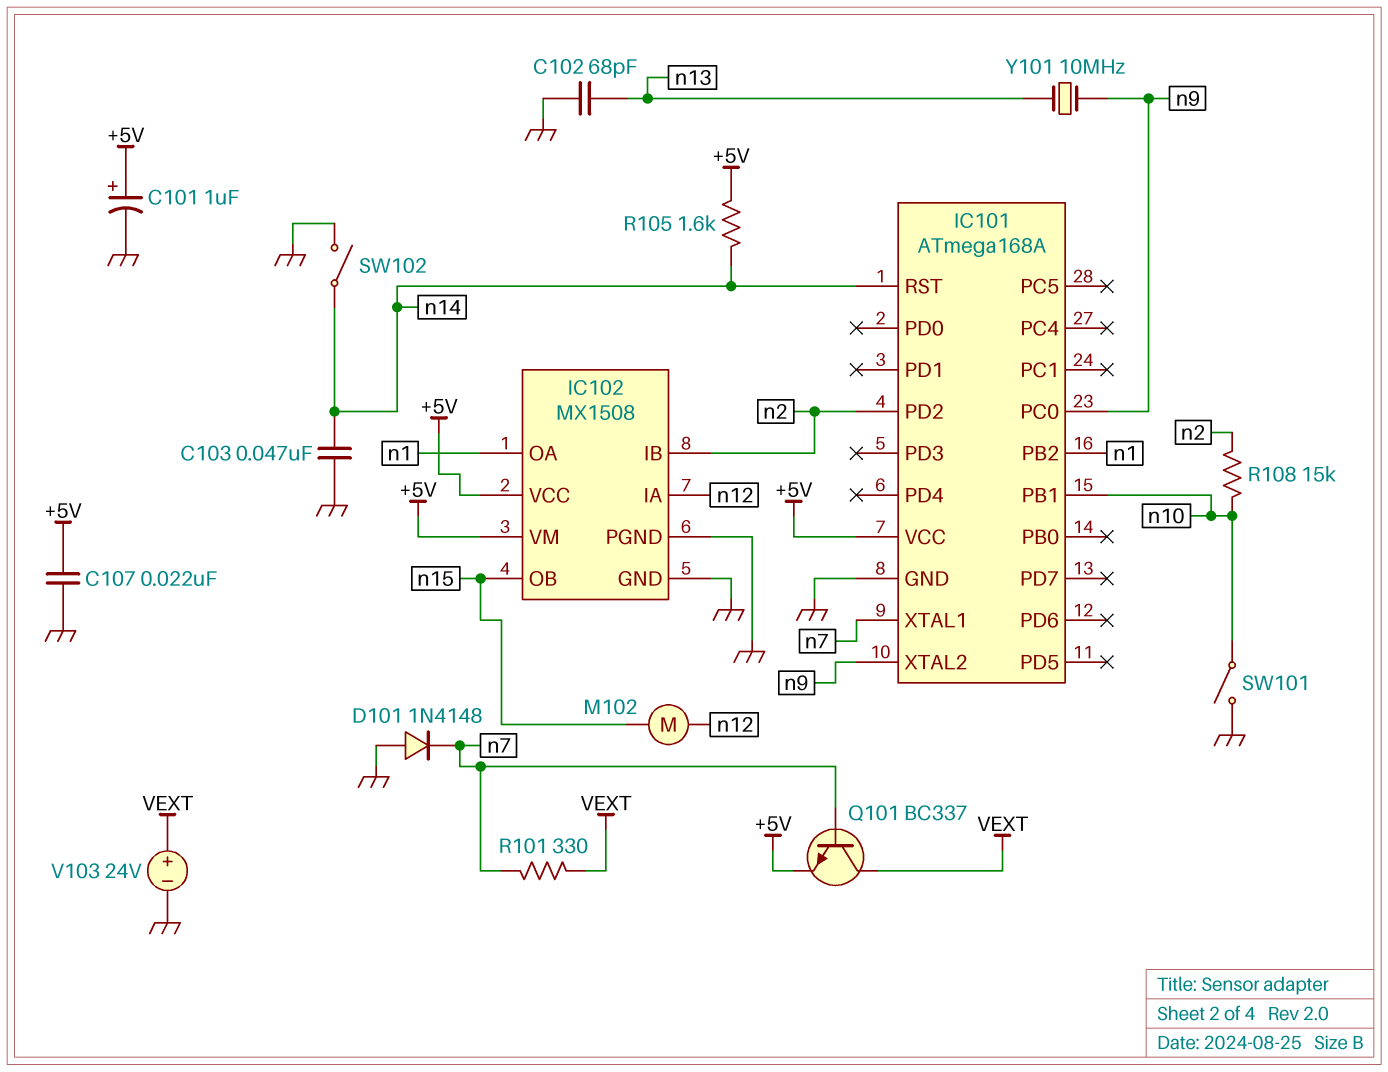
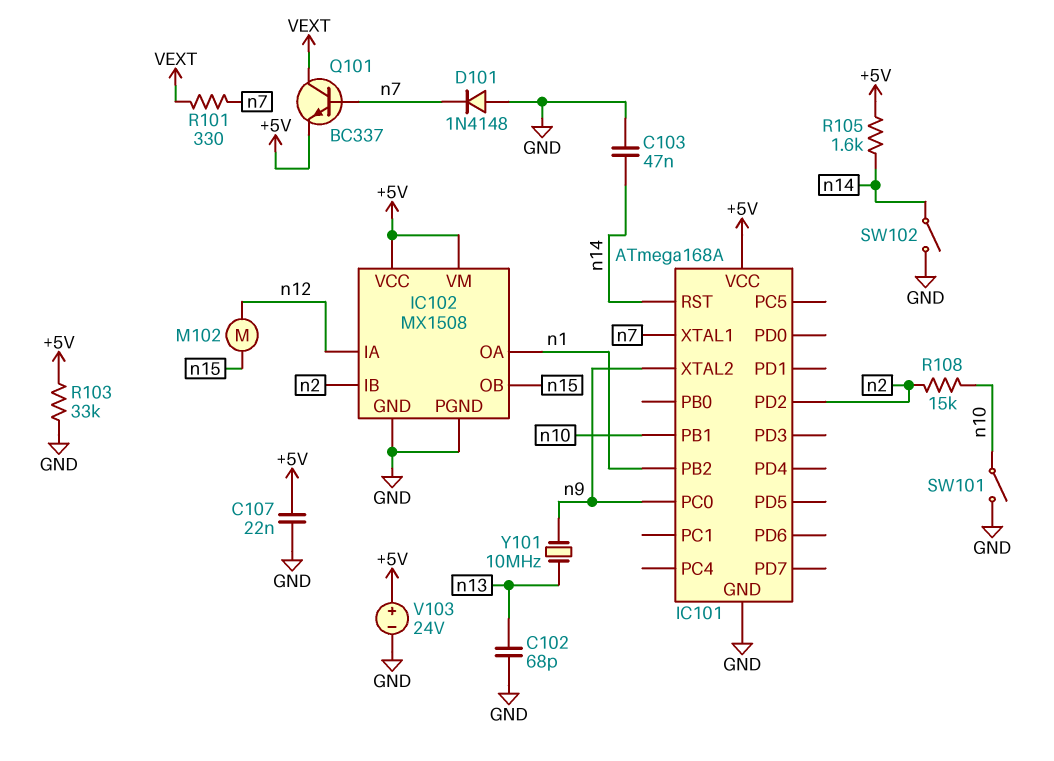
C101: 1uF (plus +5V, minus GND) -> none
R103: none -> 33k (+5V, GND)
V103: 24V (plus VEXT, minus GND) -> 24V (plus +5V, minus GND)

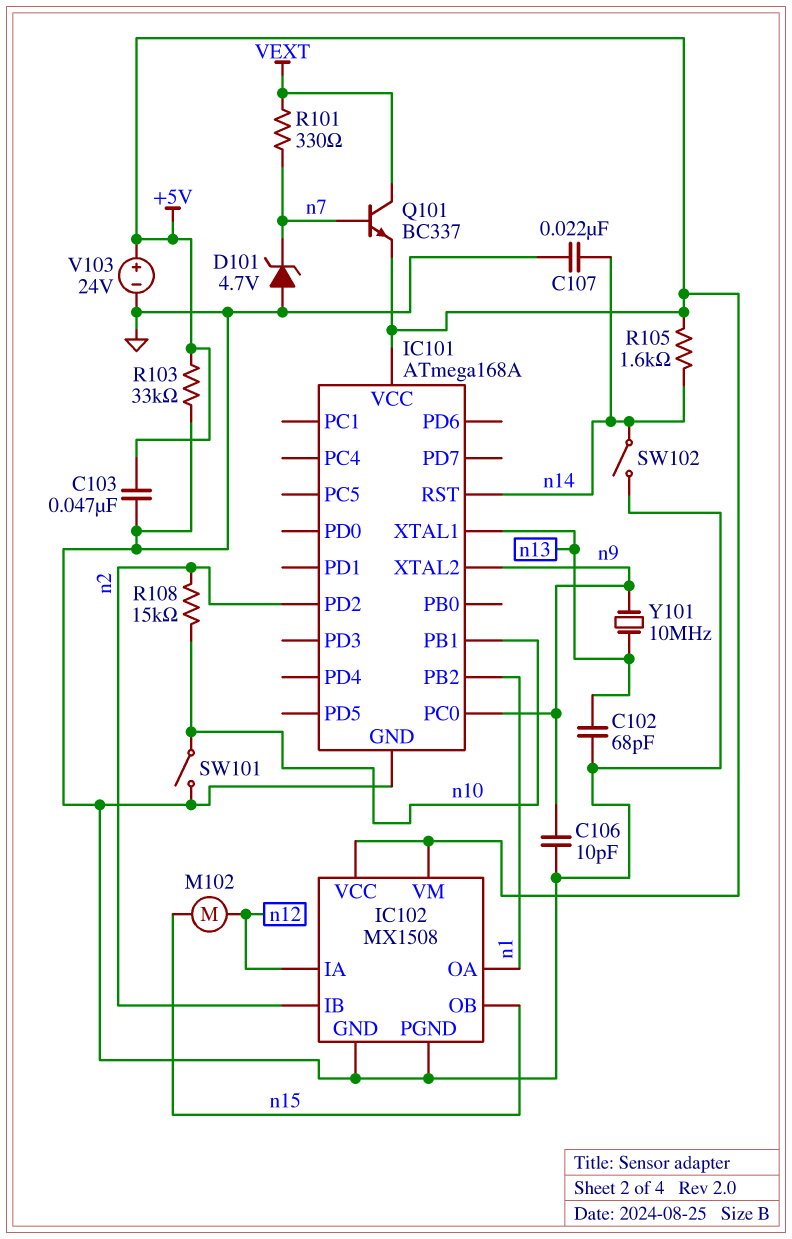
C103: 47nF (GND, n14) -> 47nF (+5V, GND)
C106: none -> 10pF (GND, n9)
C107: 22nF (+5V, GND) -> 22nF (GND, n14)
D101: diode 1N4148 (A GND, K n7) -> zener 4.7V (A GND, K n7)
IC101 pin XTAL1: n7 -> n13

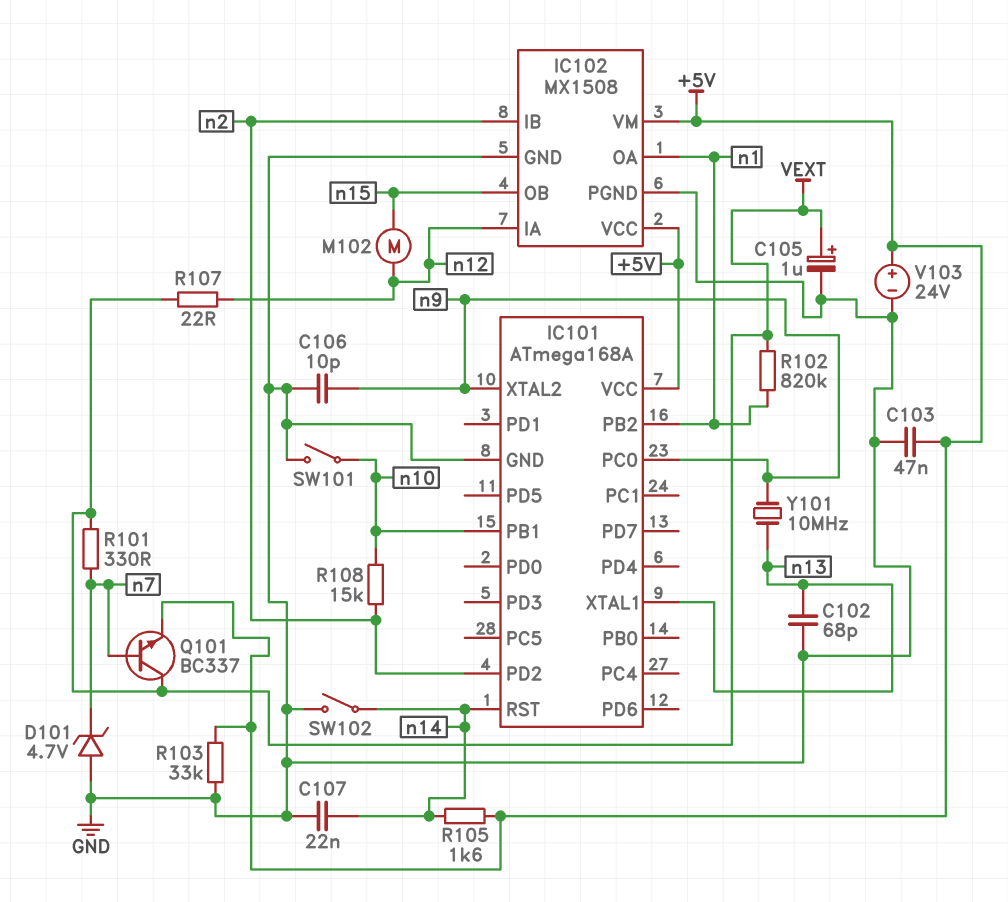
C105: none -> 1uF (plus VEXT, minus GND)
R102: none -> 820k (VEXT, n1)
R107: none -> 22 (VEXT, n12)

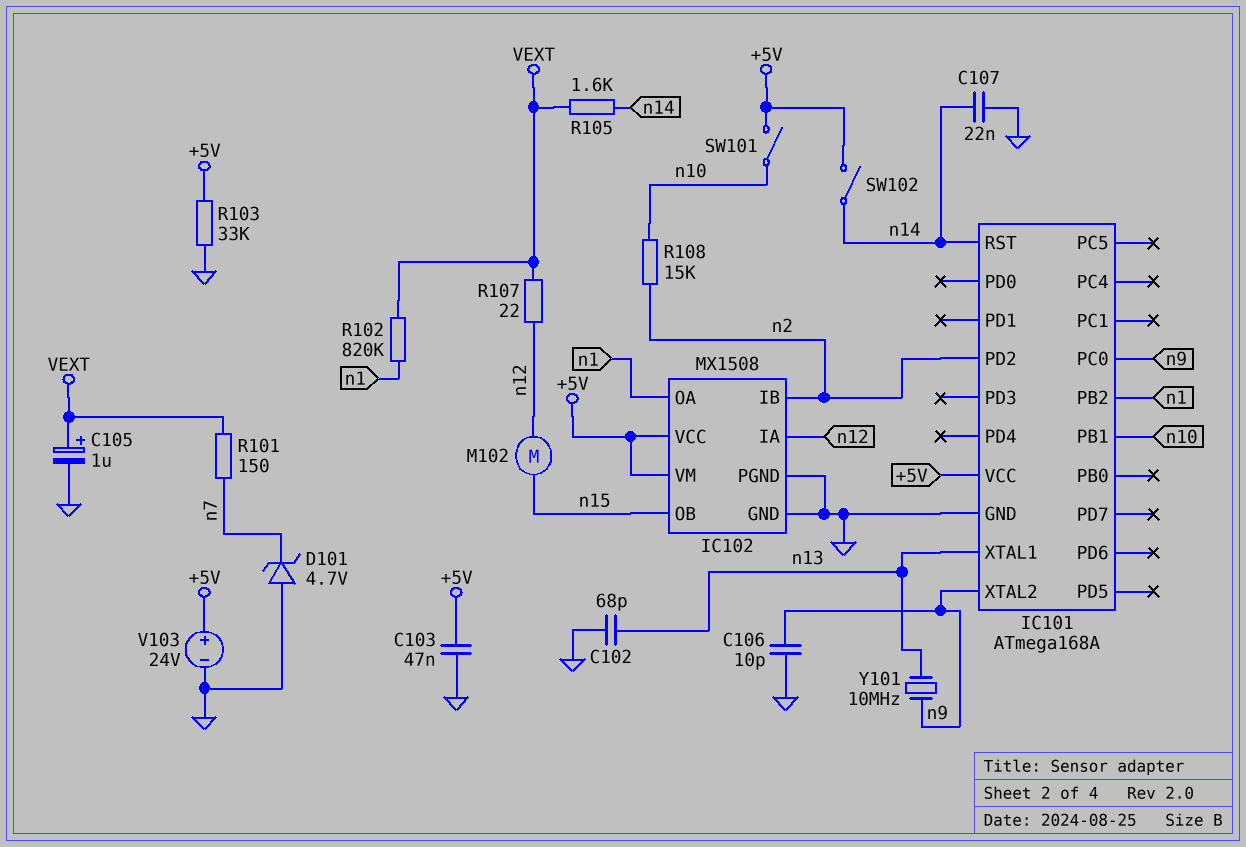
Q101: NPN BC337 (B n7, C VEXT, E +5V) -> none
R101: 330 (VEXT, n7) -> 150 (VEXT, n7)
R105: 1.6k (+5V, n14) -> 1.6k (VEXT, n14)
SW101: switch (GND, n10) -> switch (+5V, n10)
SW102: switch (GND, n14) -> switch (+5V, n14)

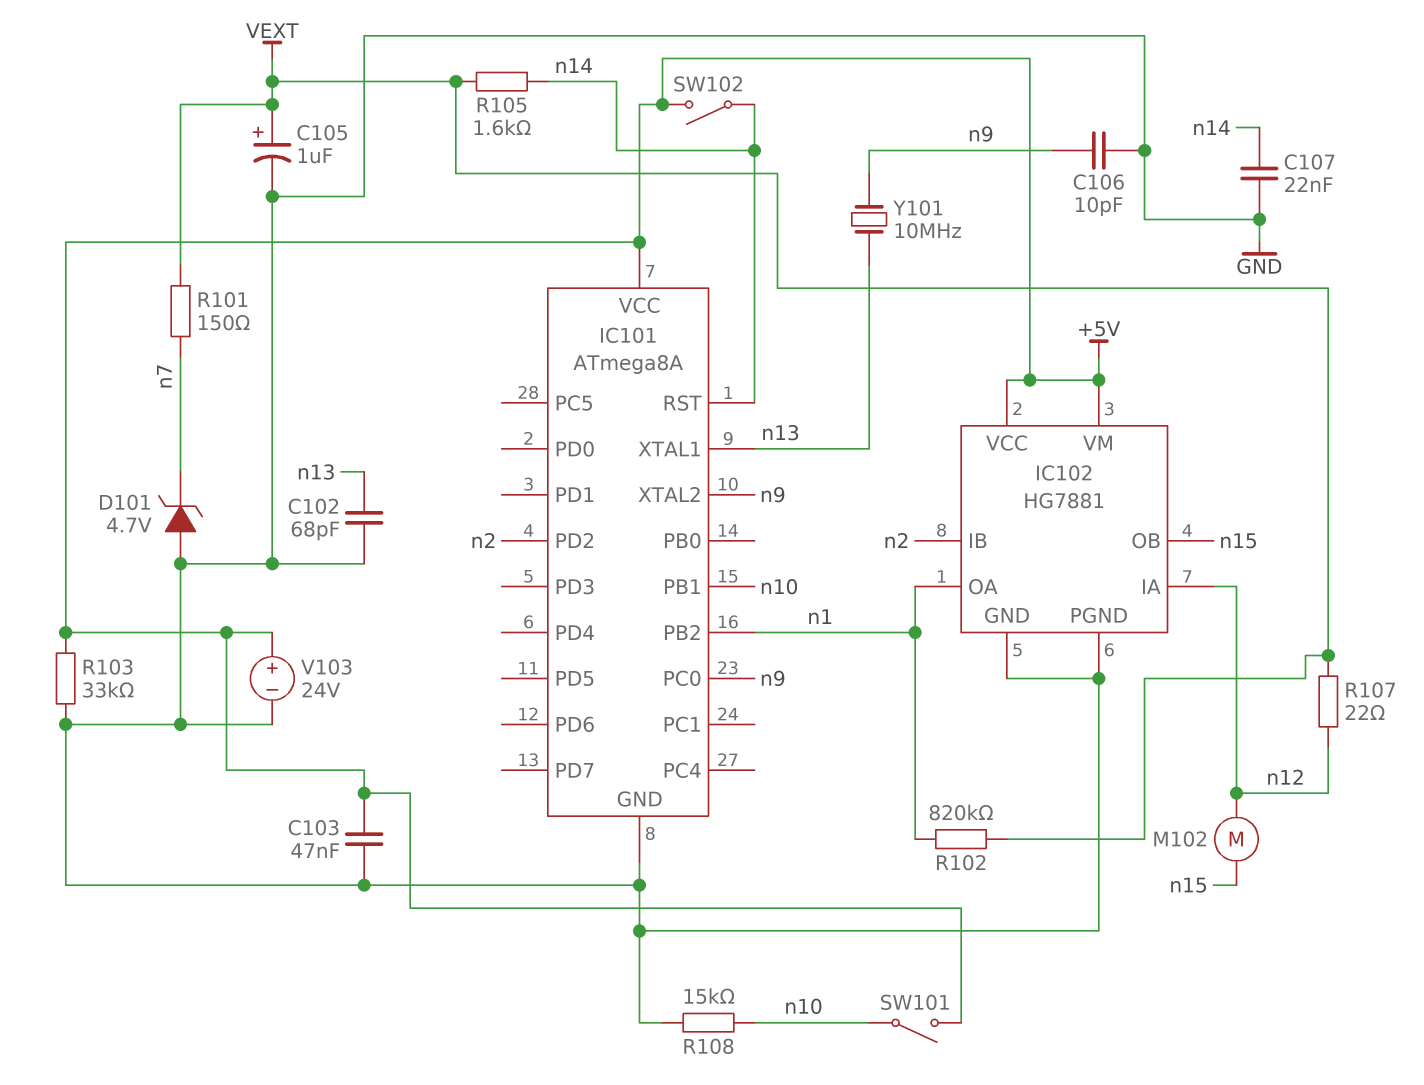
IC101: ATmega168A -> ATmega8A
IC102: MX1508 -> HG7881
R108: 15k (n2, n10) -> 15k (GND, n10)

